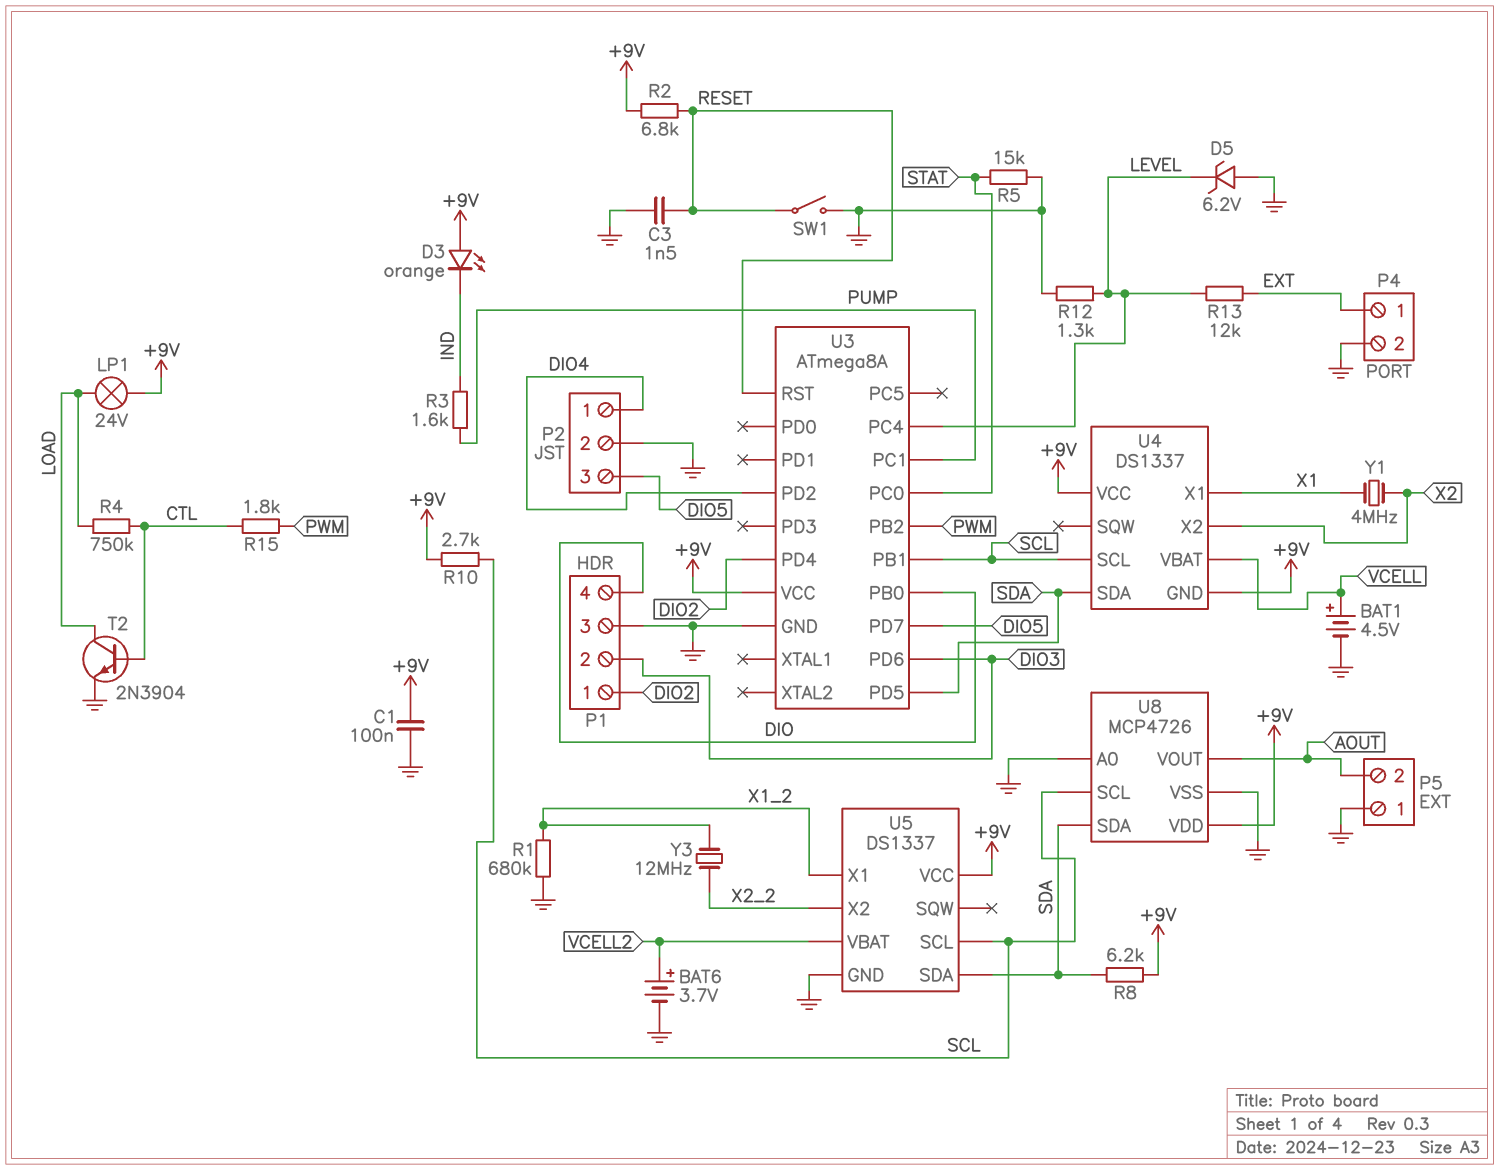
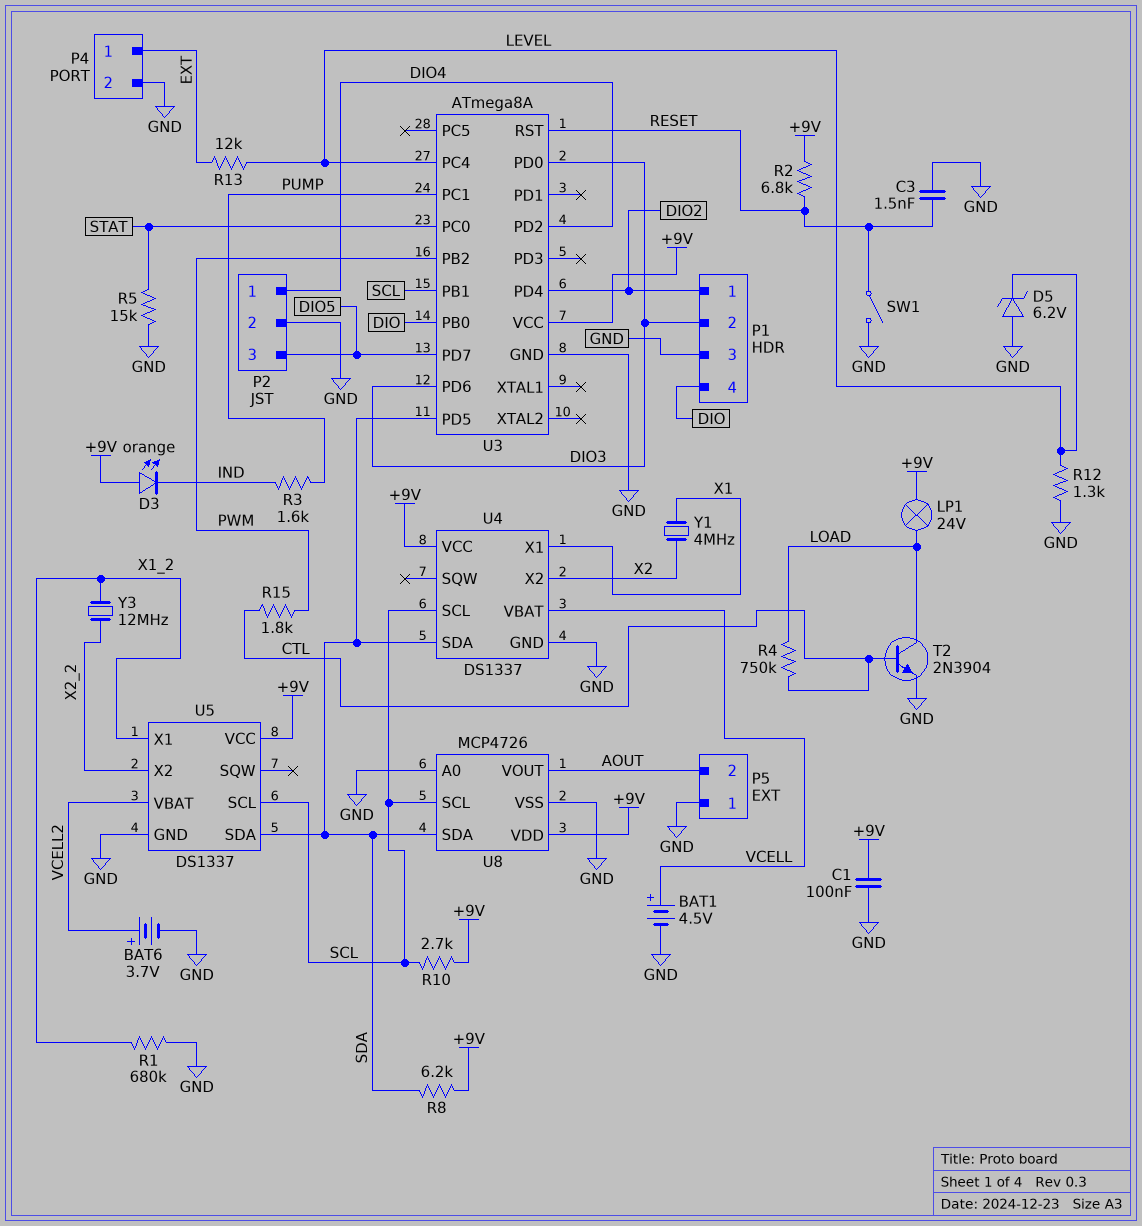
U3 pin PD0: none -> DIO3
U4 pin GND: +9V -> GND

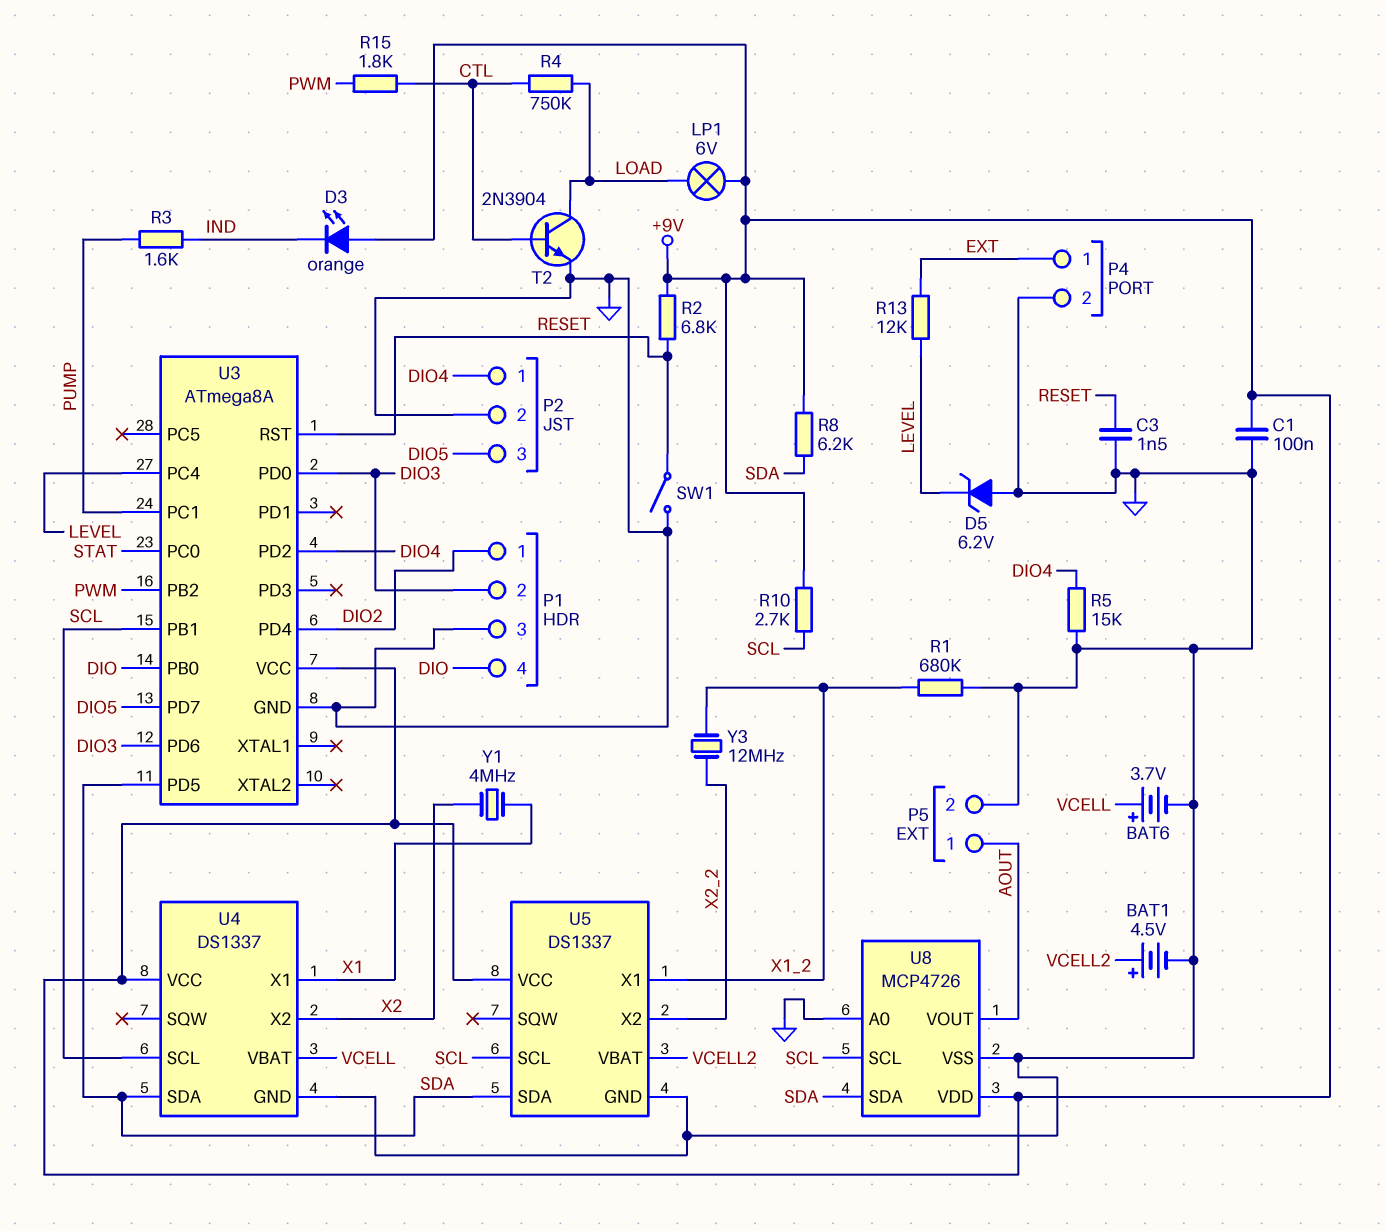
BAT1: 4.5V (plus VCELL, minus GND) -> 4.5V (plus VCELL2, minus GND)
BAT6: 3.7V (plus VCELL2, minus GND) -> 3.7V (plus VCELL, minus GND)
LP1: lamp 24V (+9V, LOAD) -> lamp 6V (+9V, LOAD)
P5 pin 1: GND -> AOUT
P5 pin 2: AOUT -> GND
R5: 15k (GND, STAT) -> 15k (DIO4, GND)
R12: 1.3k (GND, LEVEL) -> none

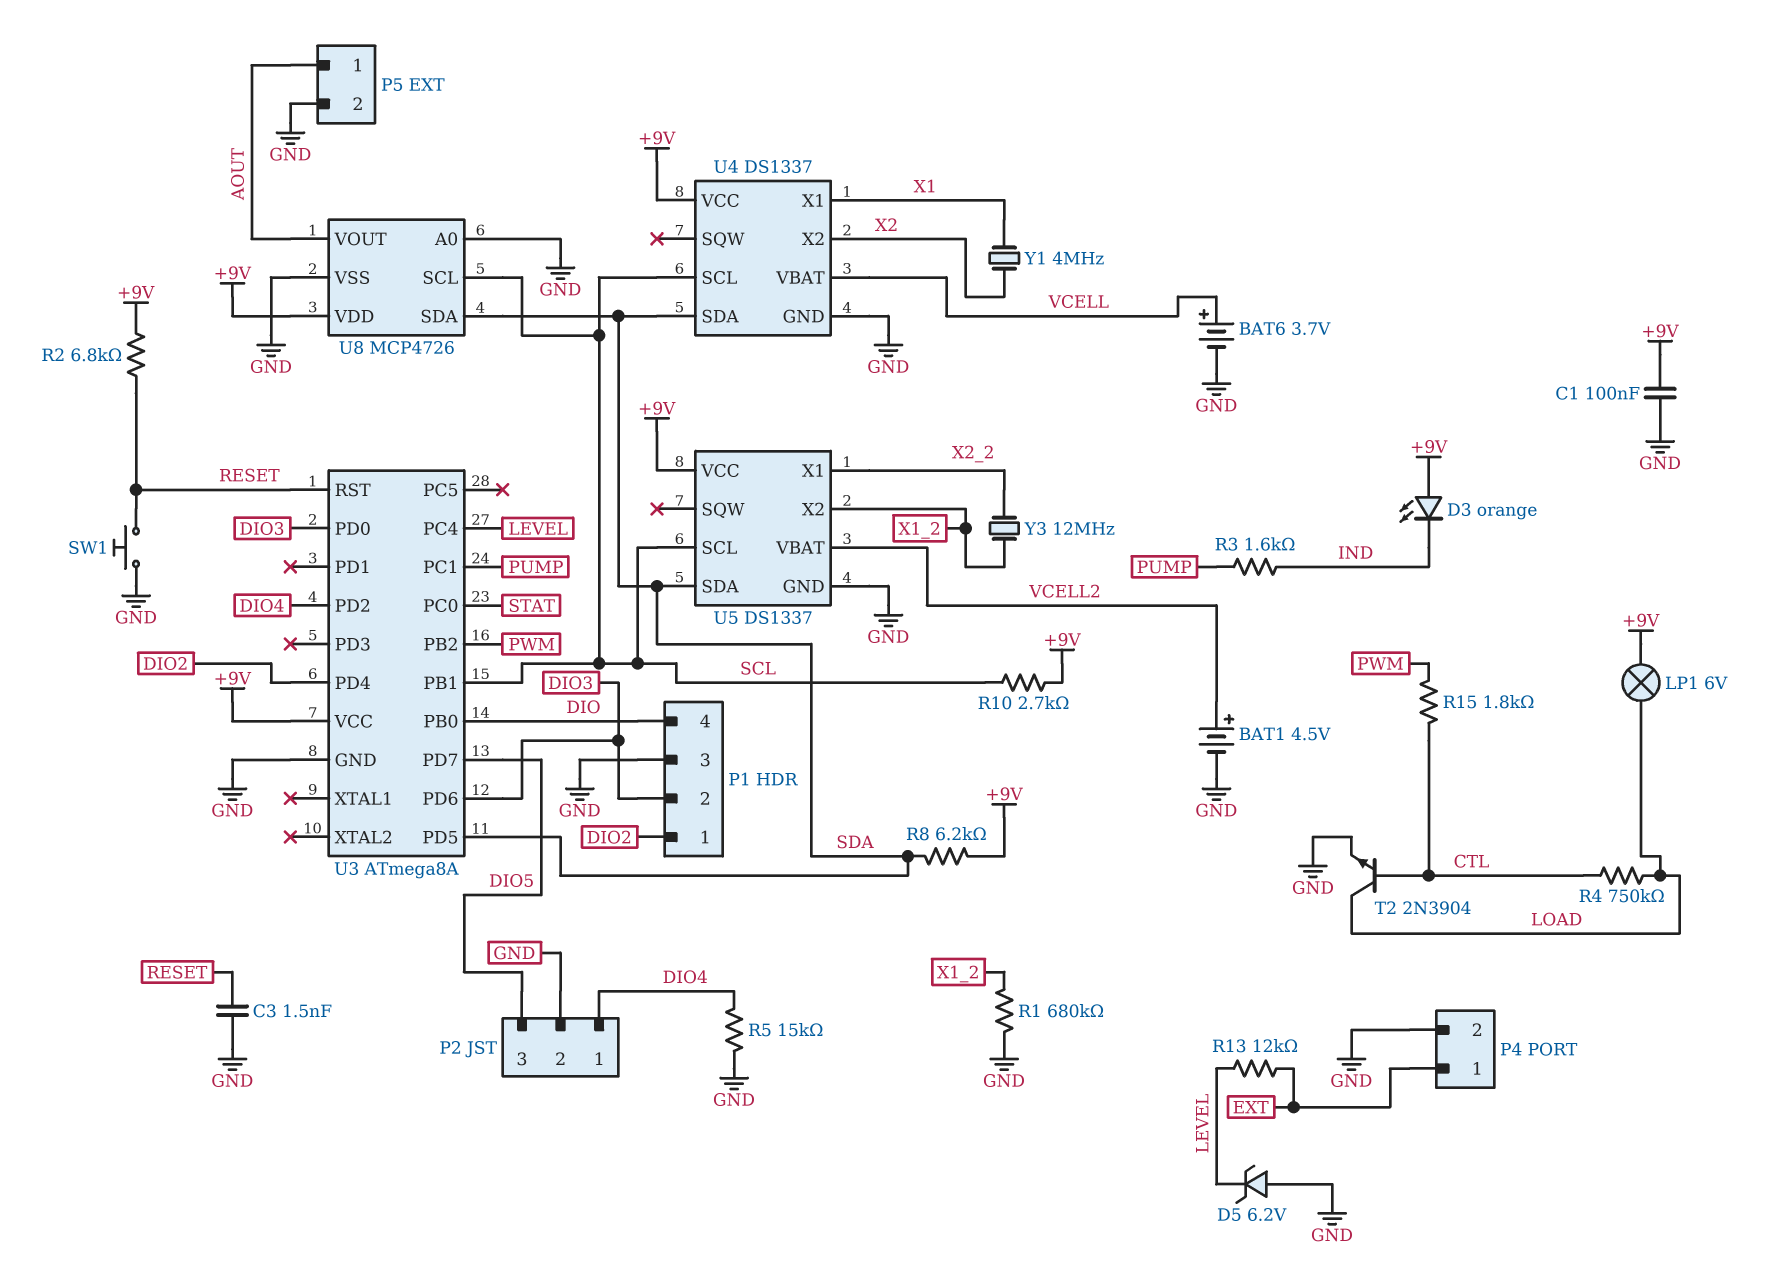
SW1: switch (GND, RESET) -> button (GND, RESET)
U5 pin X1: X1_2 -> X2_2
U5 pin X2: X2_2 -> X1_2

